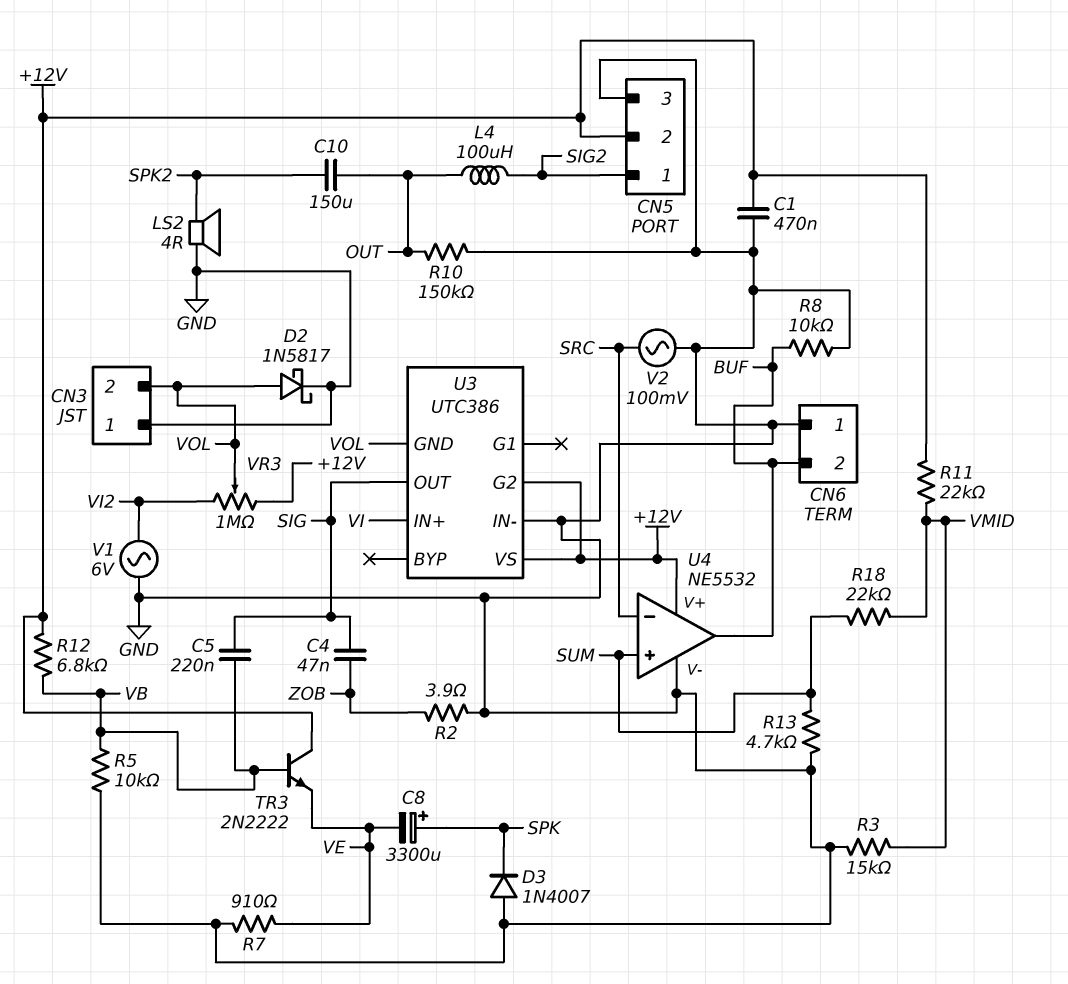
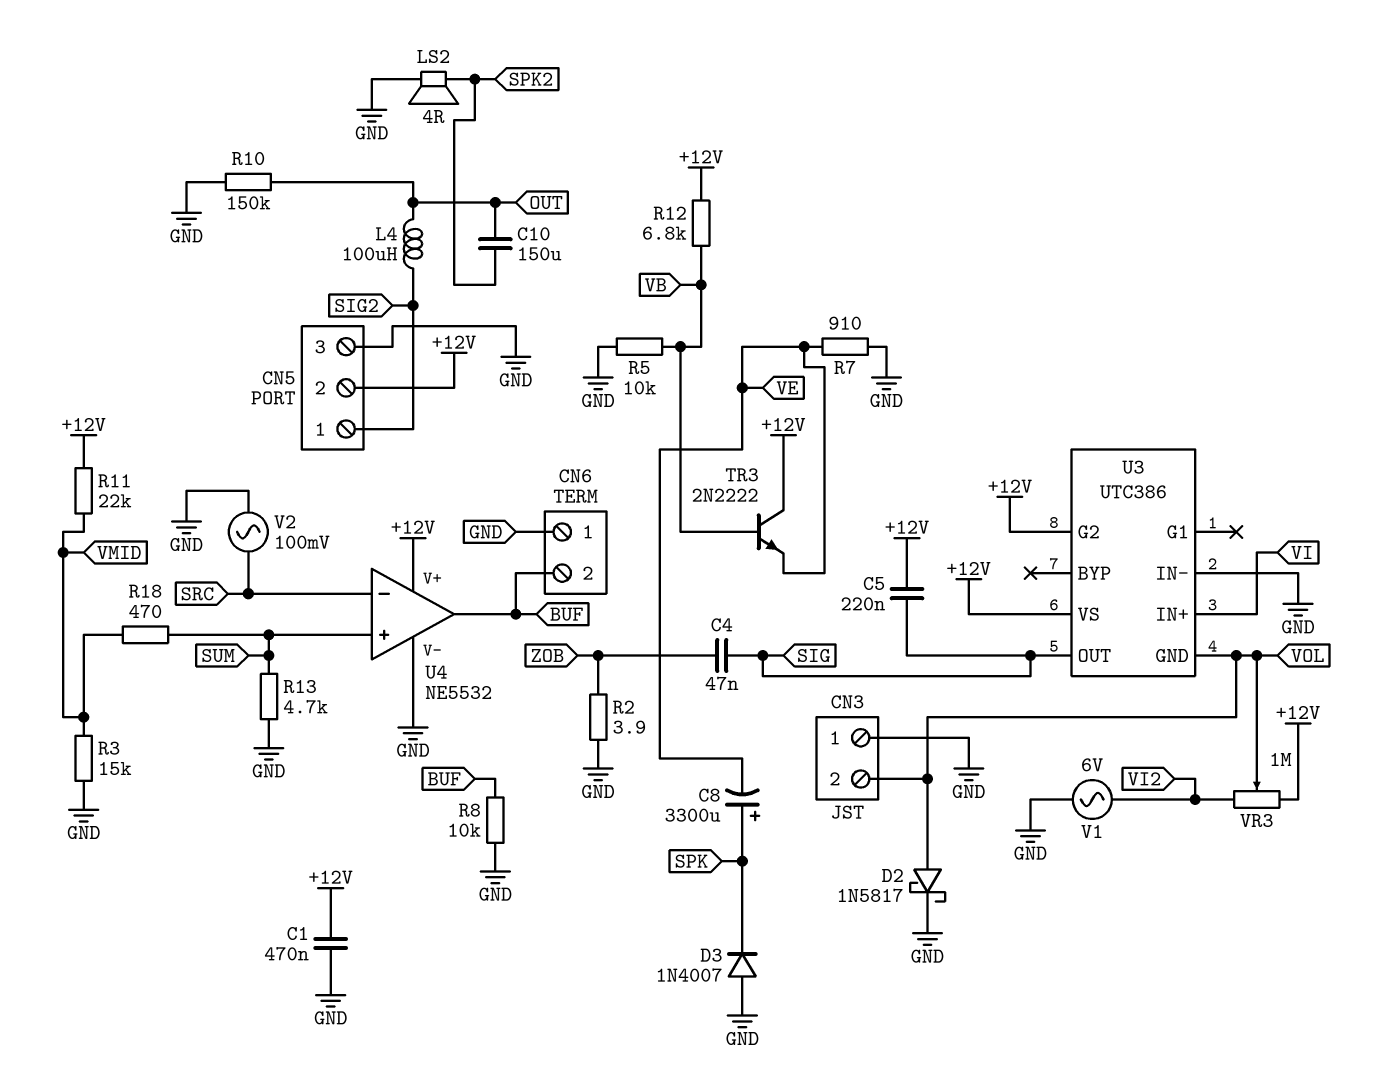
C5: 220nF (SIG, VB) -> 220nF (+12V, SIG)
R18: 22k (SUM, VMID) -> 470 (SUM, VMID)

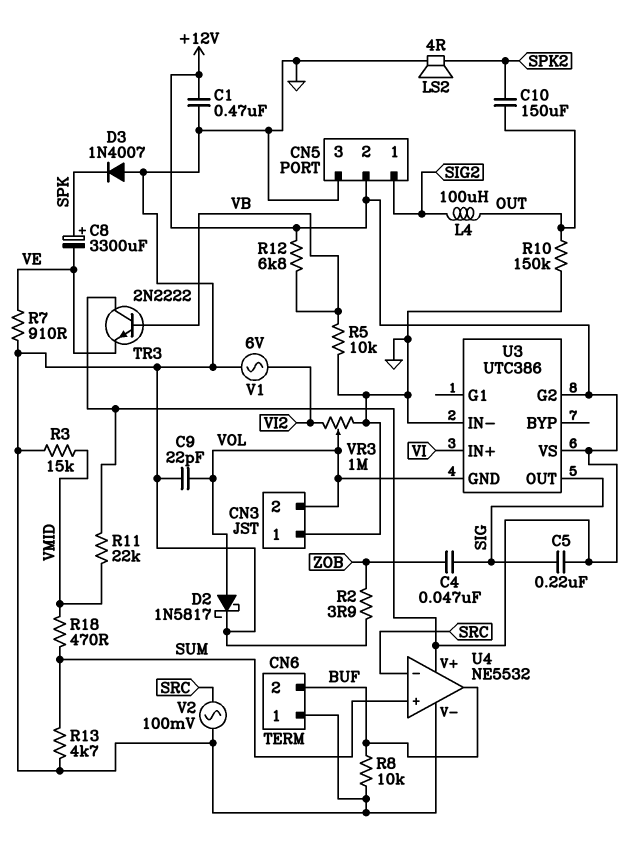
C9: none -> 22pF (GND, VOL)
VR3: 1M (+12V, VI2, wiper VOL) -> 1M (GND, VI2, wiper VOL)

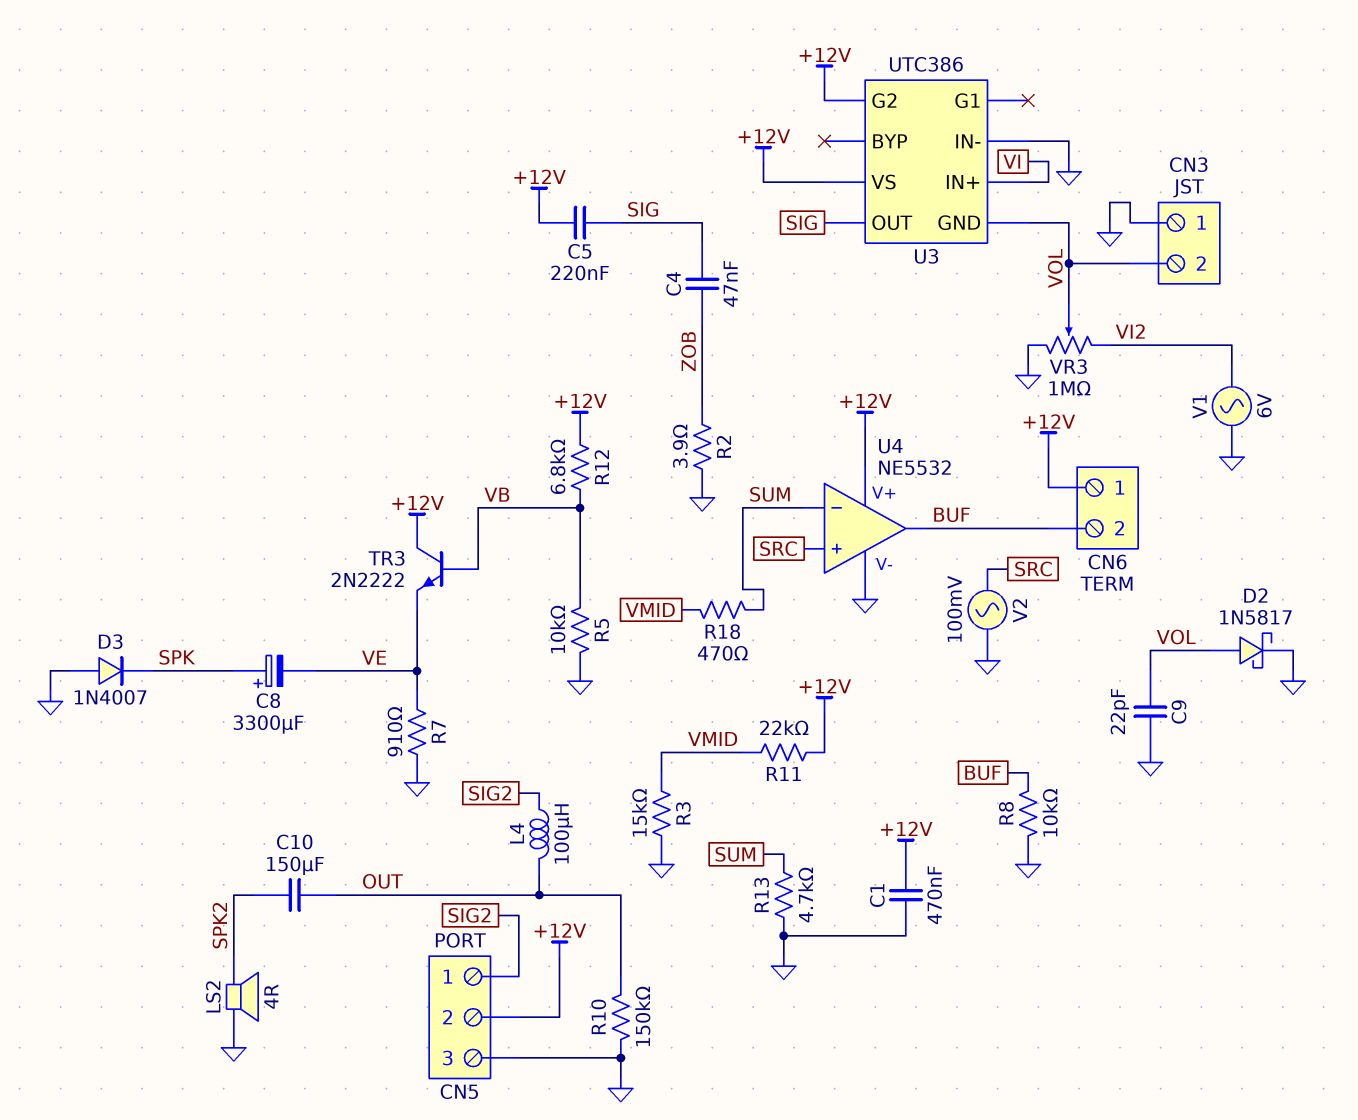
CN6 pin 1: GND -> +12V
U4 pin in+: SUM -> SRC
U4 pin in-: SRC -> SUM

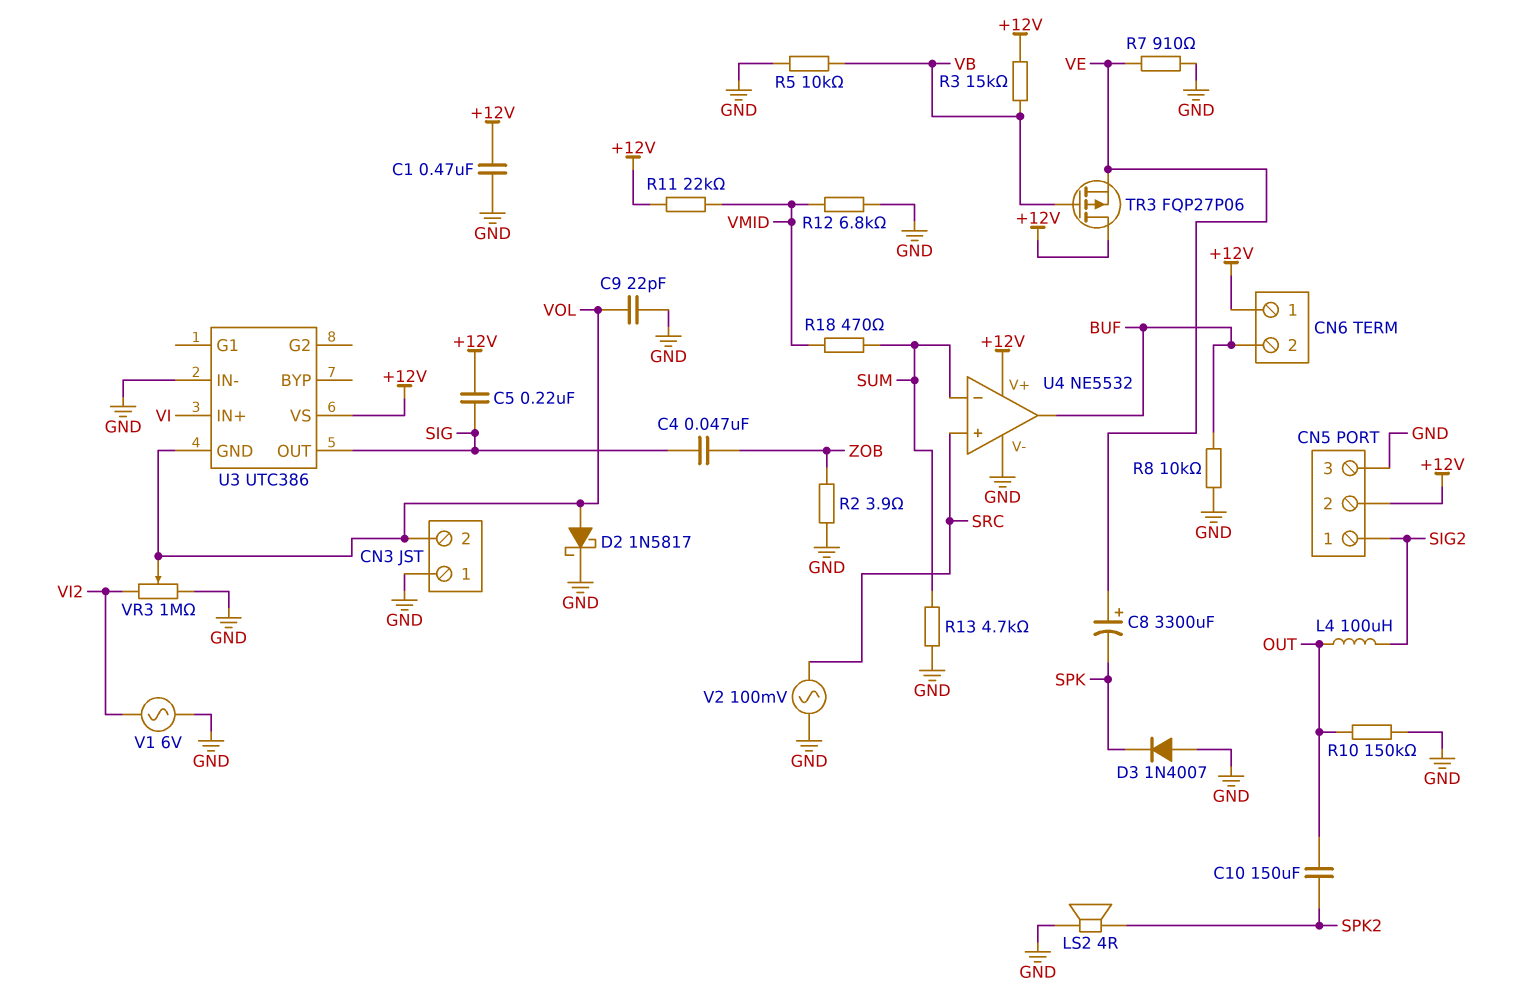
C8: 3300uF (plus SPK, minus VE) -> 3300uF (plus VE, minus SPK)
R3: 15k (GND, VMID) -> 15k (+12V, VB)
R12: 6.8k (+12V, VB) -> 6.8k (GND, VMID)
TR3: NPN 2N2222 (B VB, C +12V, E VE) -> PMOS FQP27P06 (G VB, D +12V, S VE)
U3 pin G2: +12V -> none

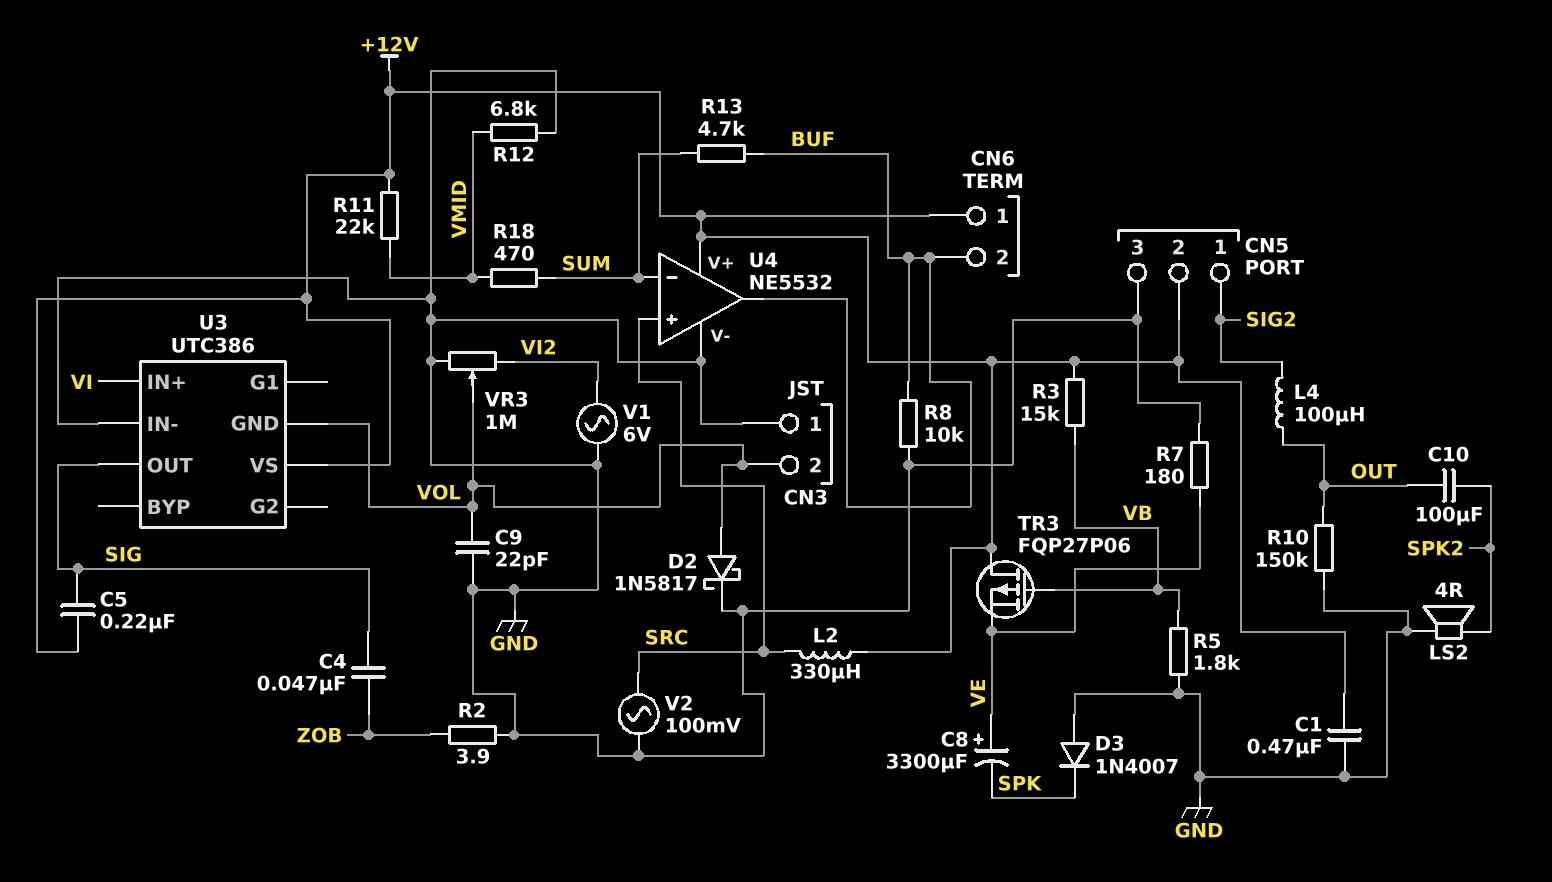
C10: 150uF (OUT, SPK2) -> 100uF (OUT, SPK2)
L2: none -> 330uH (+12V, SRC)
R5: 10k (GND, VB) -> 1.8k (GND, VB)
R7: 910 (GND, VE) -> 180 (GND, VE)
R13: 4.7k (GND, SUM) -> 4.7k (BUF, SUM)

